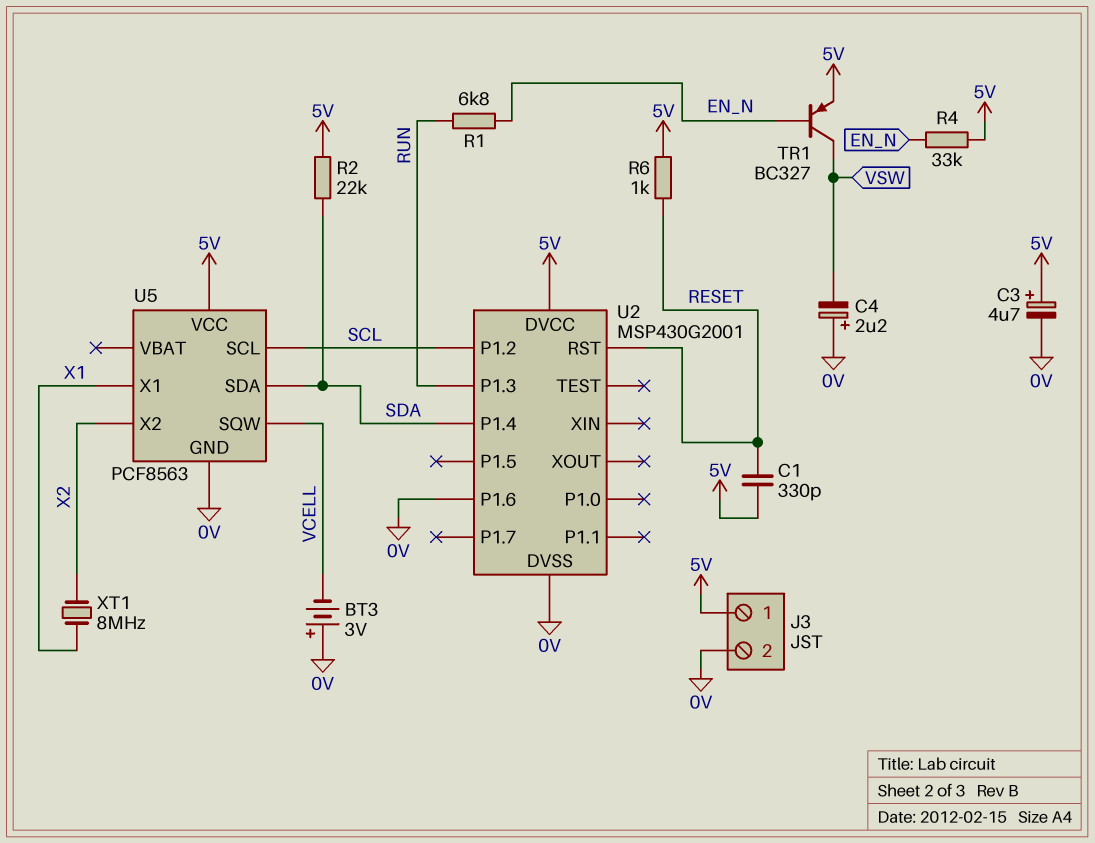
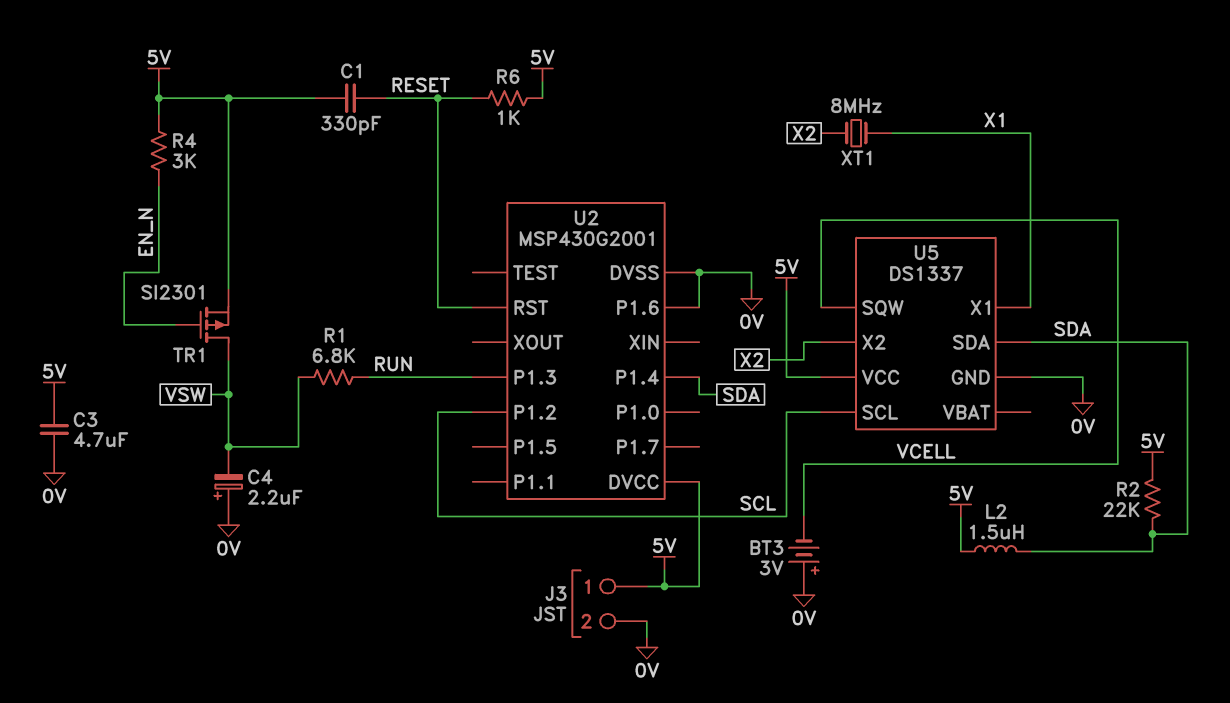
C3: 4.7uF (plus 5V, minus 0V) -> 4.7uF (0V, 5V)
L2: none -> 1.5uH (5V, SDA)
R1: 6.8k (EN_N, RUN) -> 6.8k (RUN, VSW)
R4: 33k (5V, EN_N) -> 3k (5V, EN_N)
TR1: PNP BC327 (B EN_N, C VSW, E 5V) -> PMOS SI2301 (G EN_N, D VSW, S 5V)
U5: PCF8563 -> DS1337

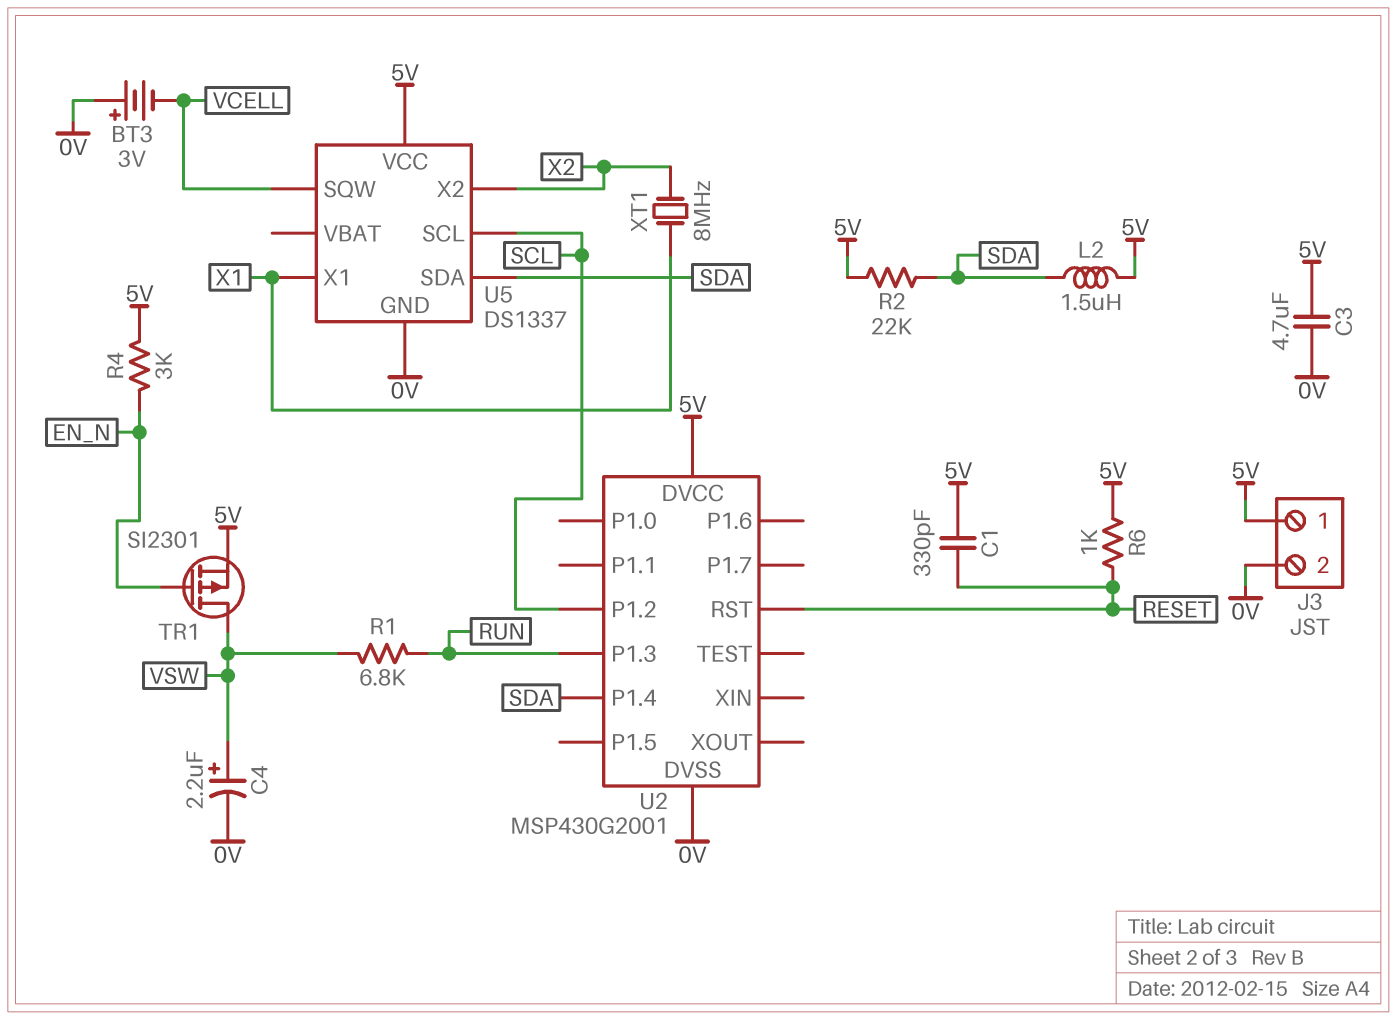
C4: 2.2uF (plus 0V, minus VSW) -> 2.2uF (plus VSW, minus 0V)
U2 pin P1.6: 0V -> none

